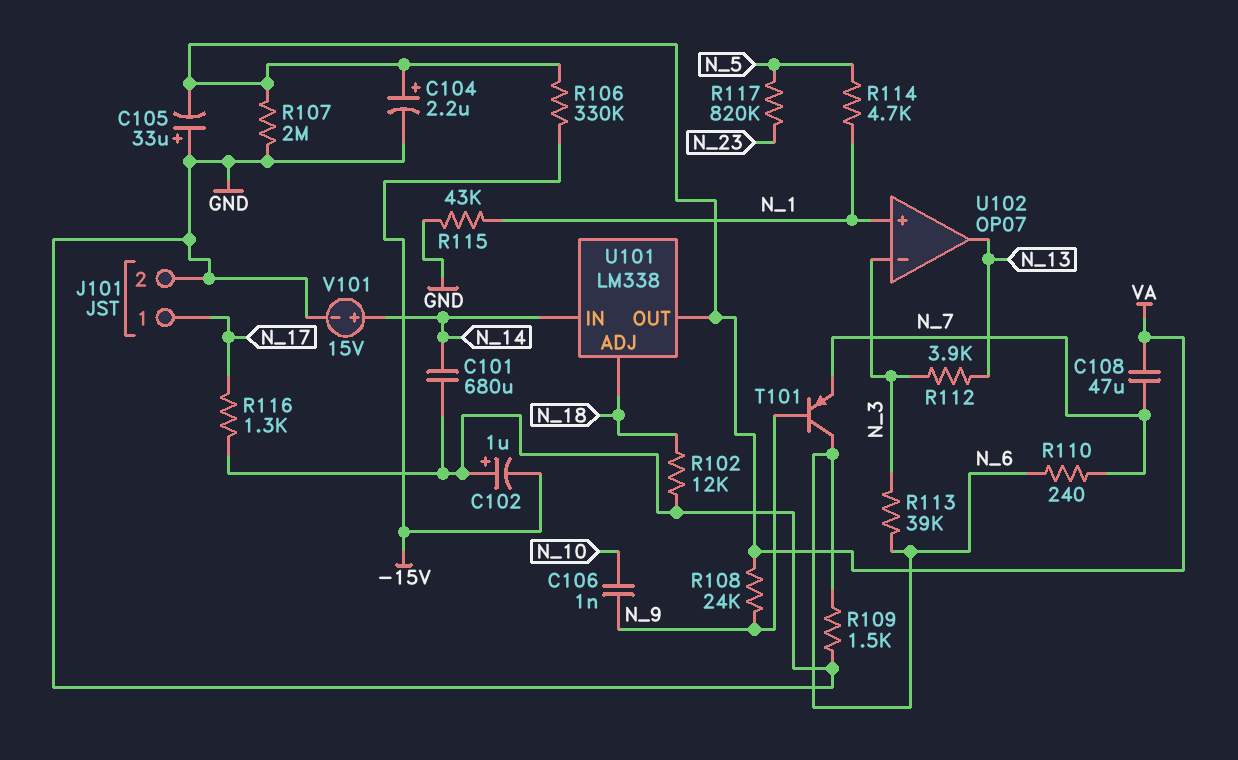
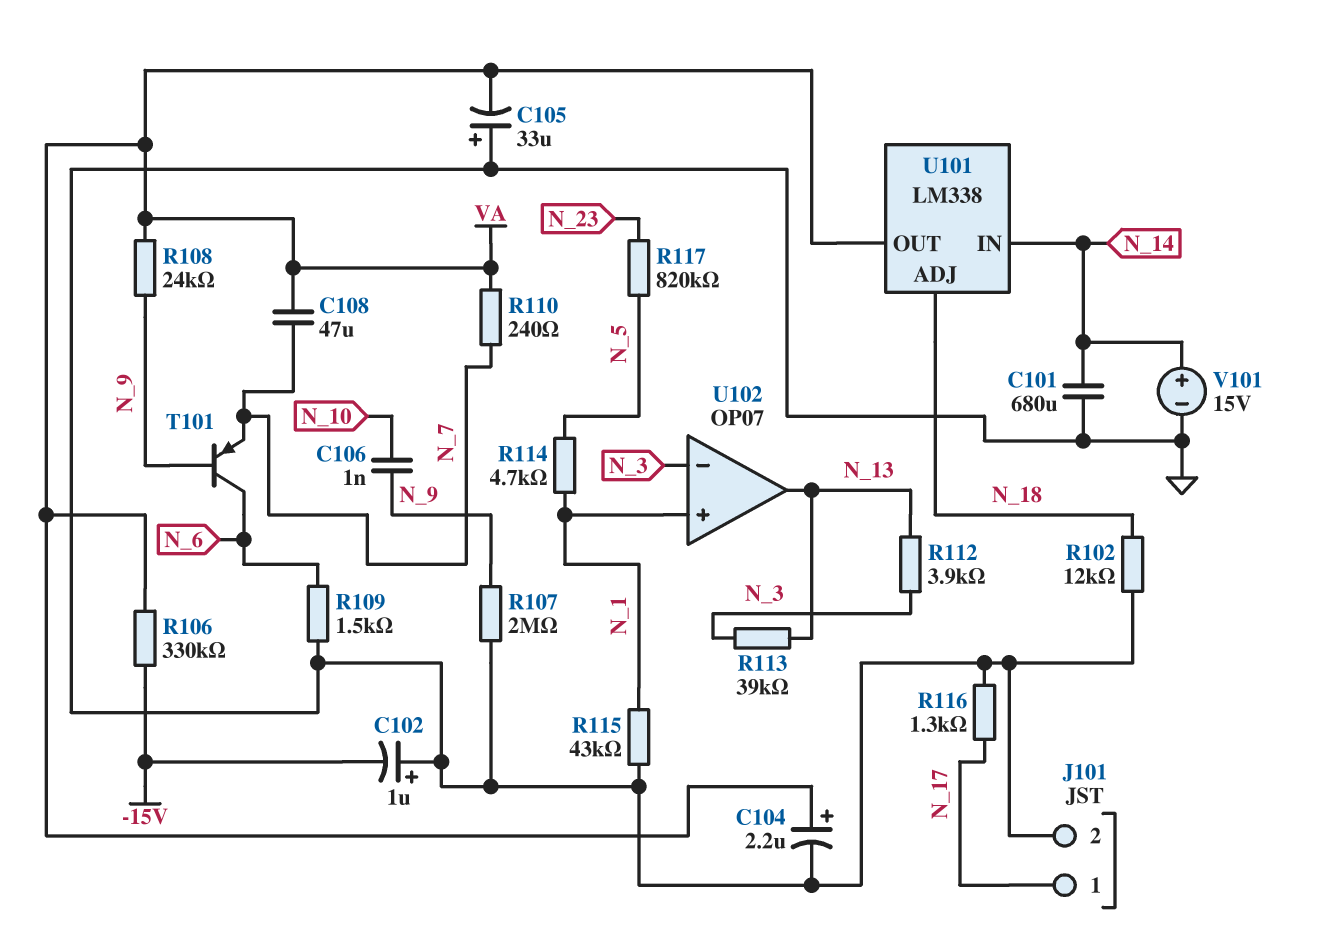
R107: 2M (GND, VA) -> 2M (GND, N_9)
R110: 240 (N_6, N_7) -> 240 (N_7, VA)
R113: 39k (N_3, N_6) -> 39k (N_3, N_13)

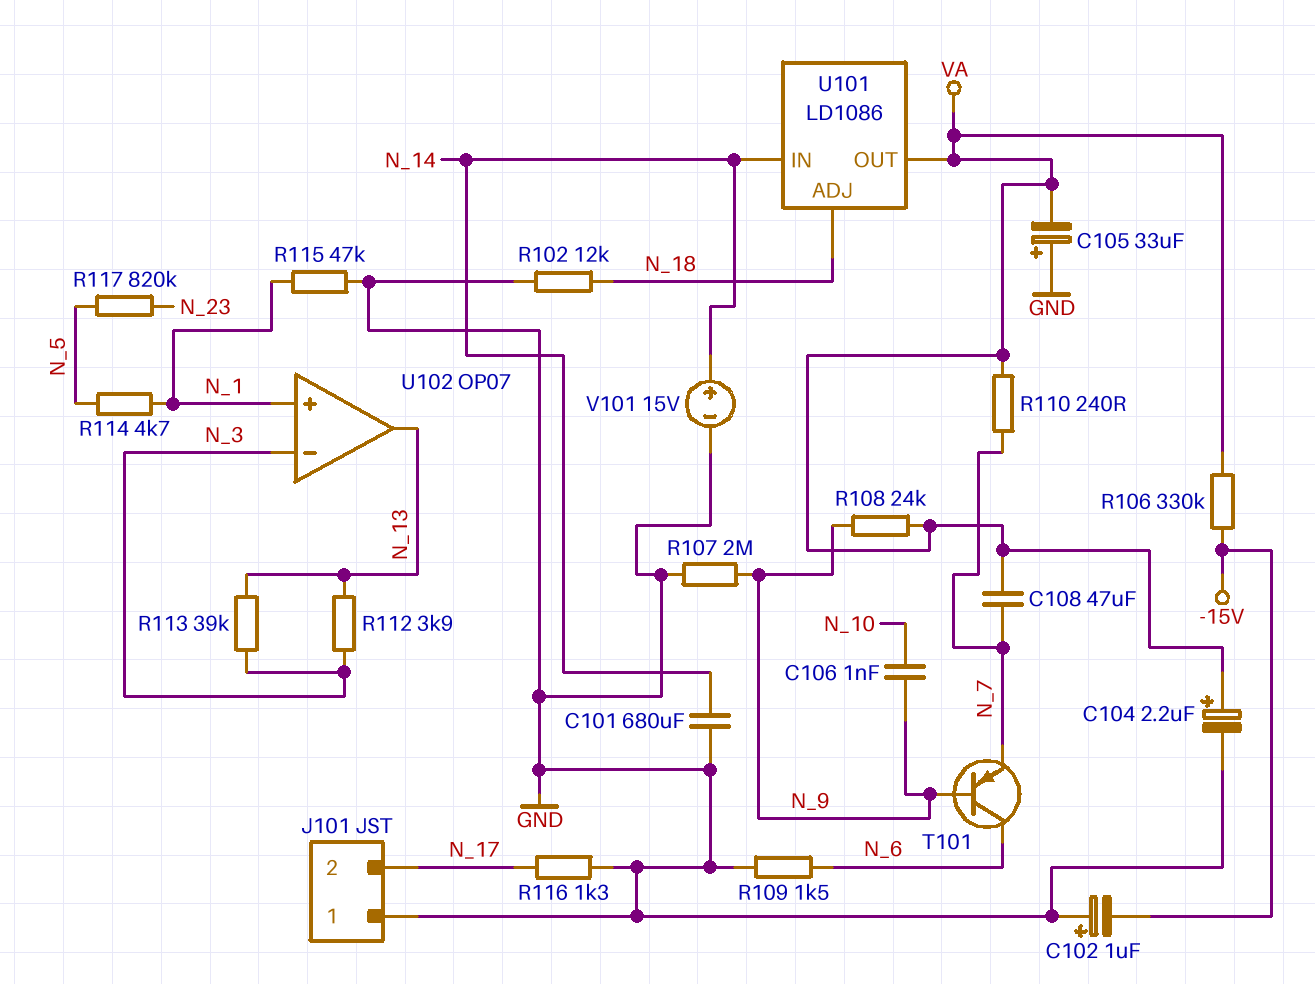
J101 pin 1: N_17 -> GND
J101 pin 2: GND -> N_17
R115: 43k (GND, N_1) -> 47k (GND, N_1)
U101: LM338 -> LD1086

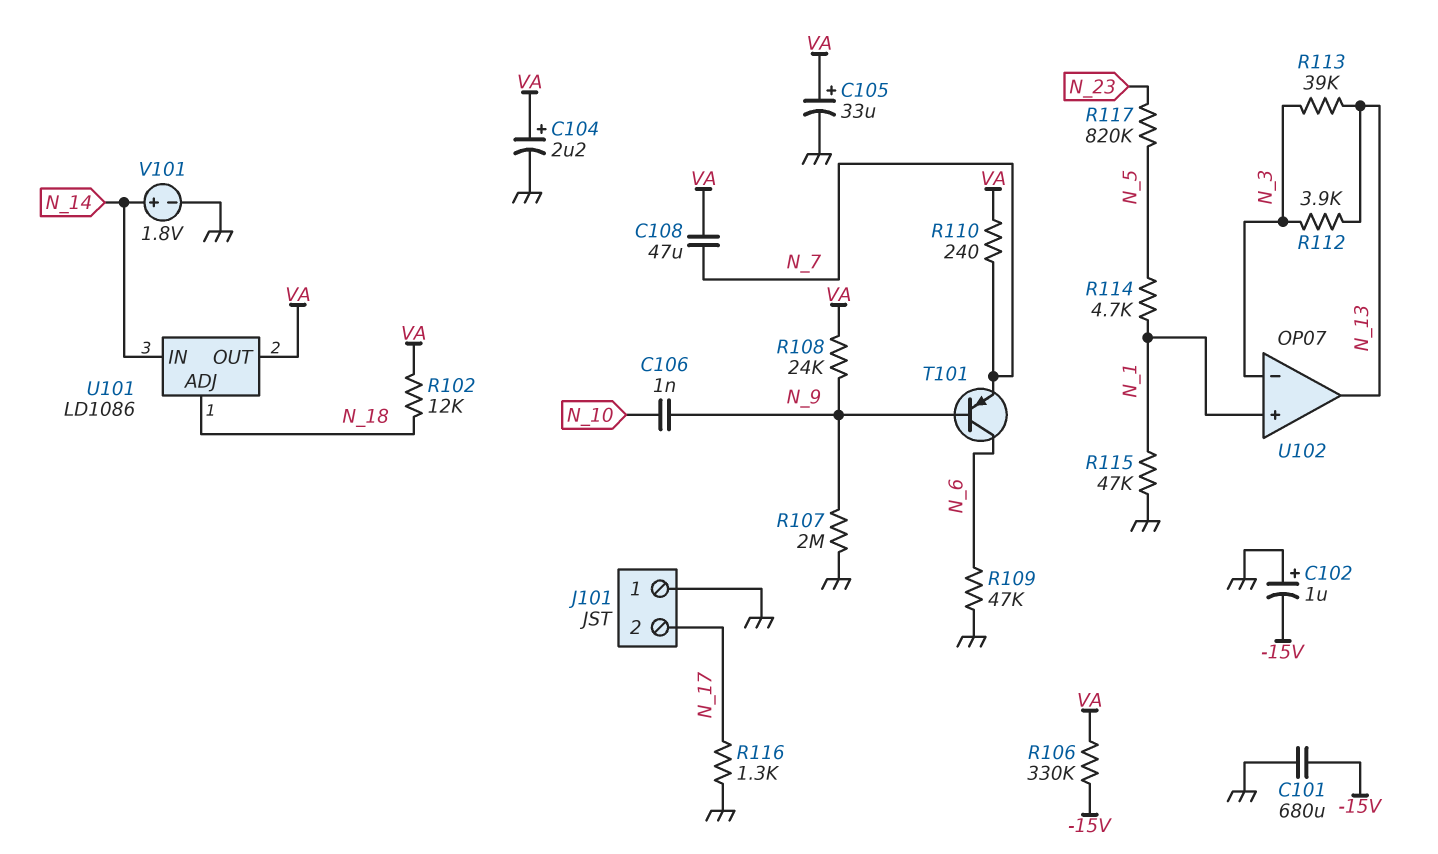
C101: 680uF (GND, N_14) -> 680uF (-15V, GND)
C105: 33uF (plus GND, minus VA) -> 33uF (plus VA, minus GND)
R102: 12k (GND, N_18) -> 12k (N_18, VA)
R109: 1.5k (GND, N_6) -> 47k (GND, N_6)
V101: 15V (plus N_14, minus GND) -> 1.8V (plus N_14, minus GND)

